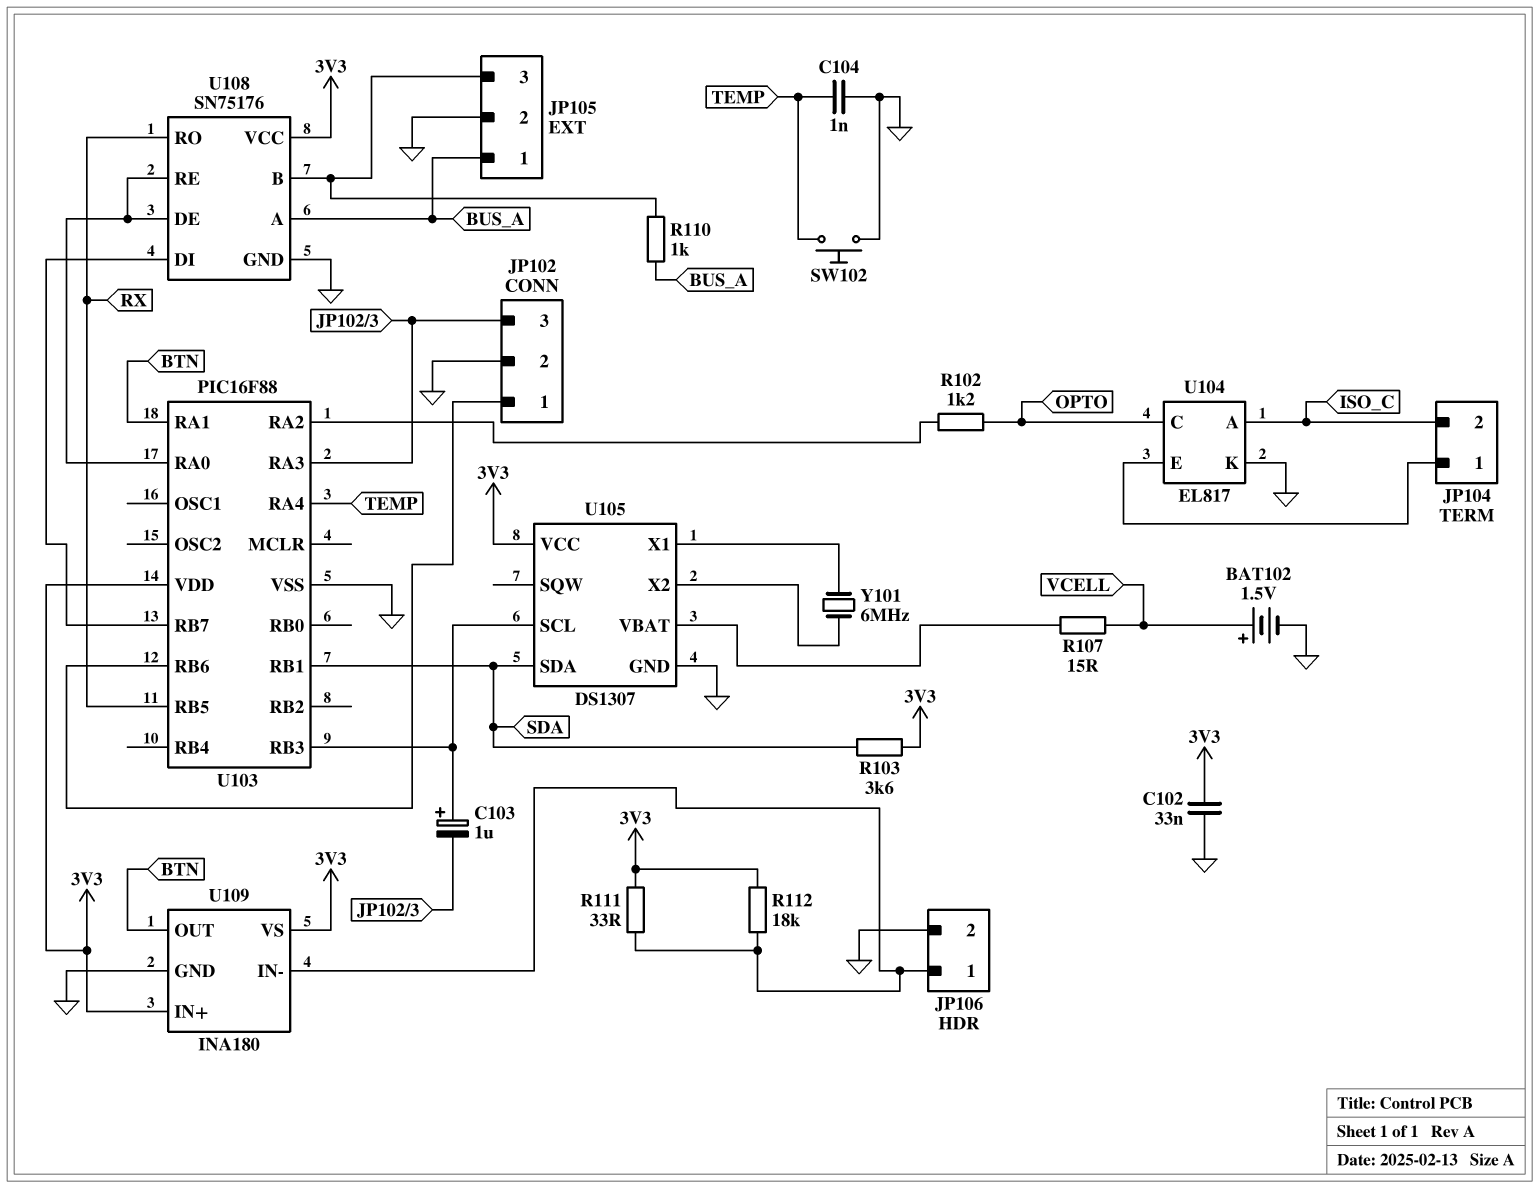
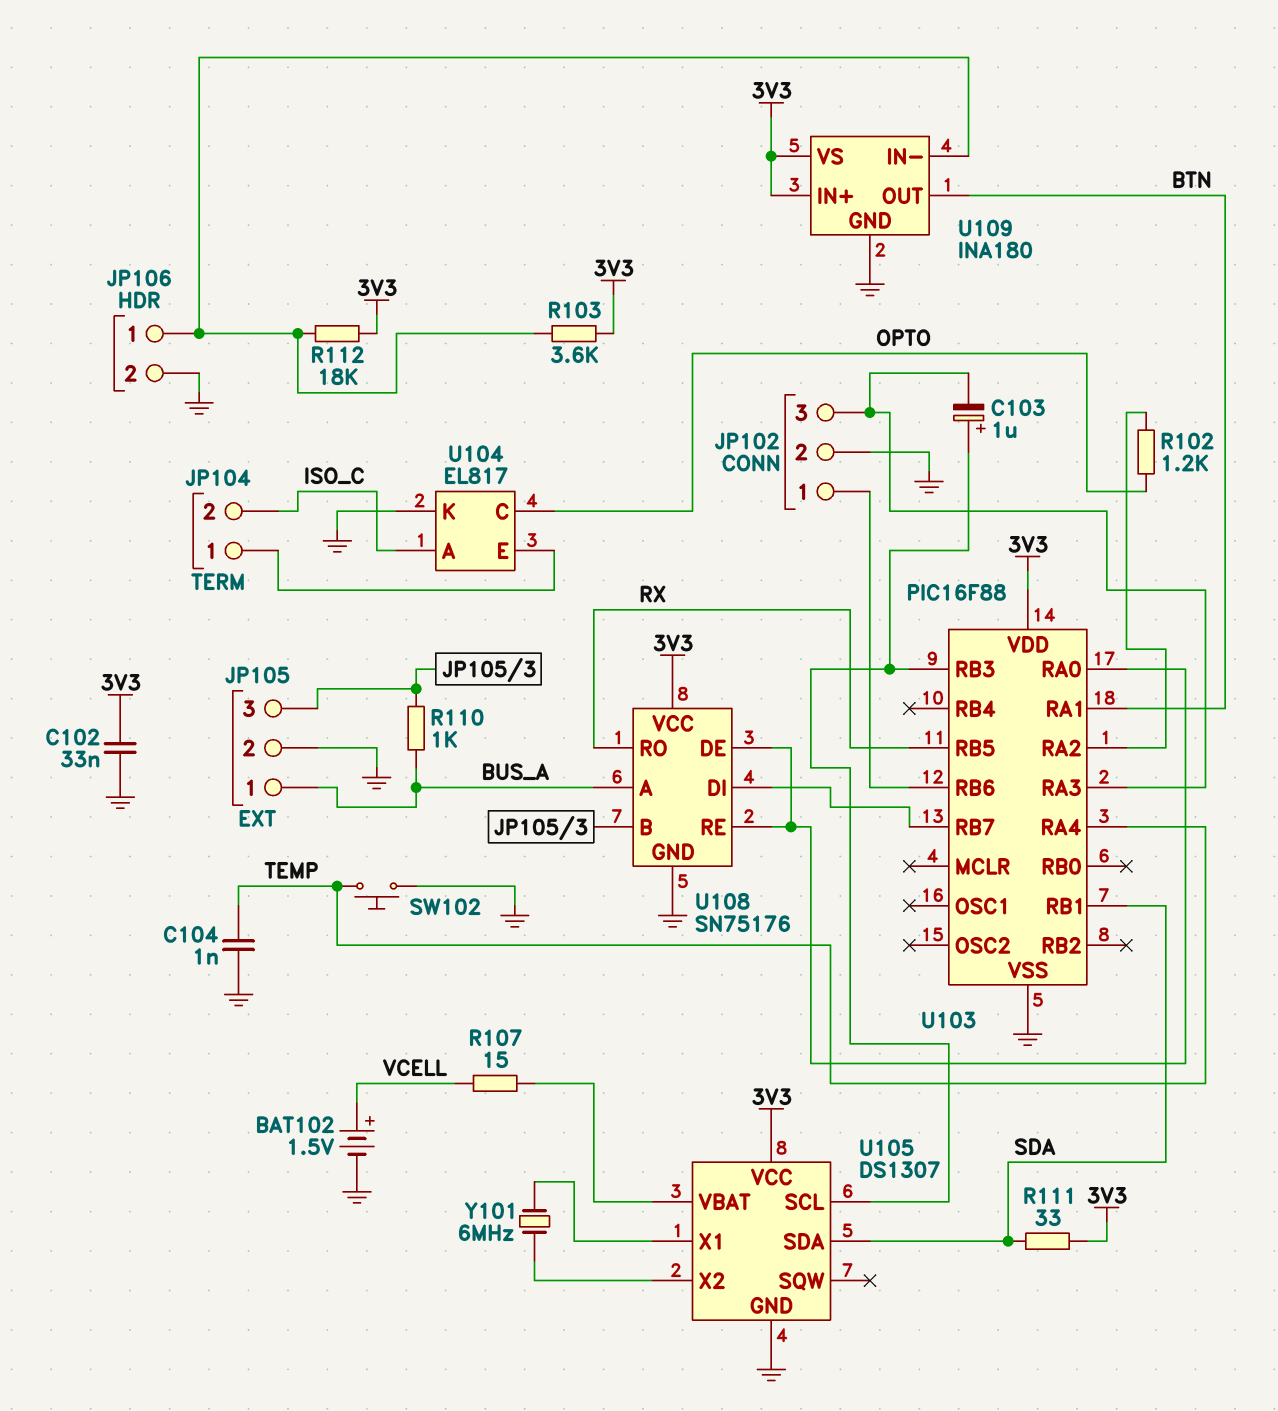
R103: 3.6k (3V3, SDA) -> 3.6k (3V3, JP106/1)
R111: 33 (3V3, JP106/1) -> 33 (3V3, SDA)

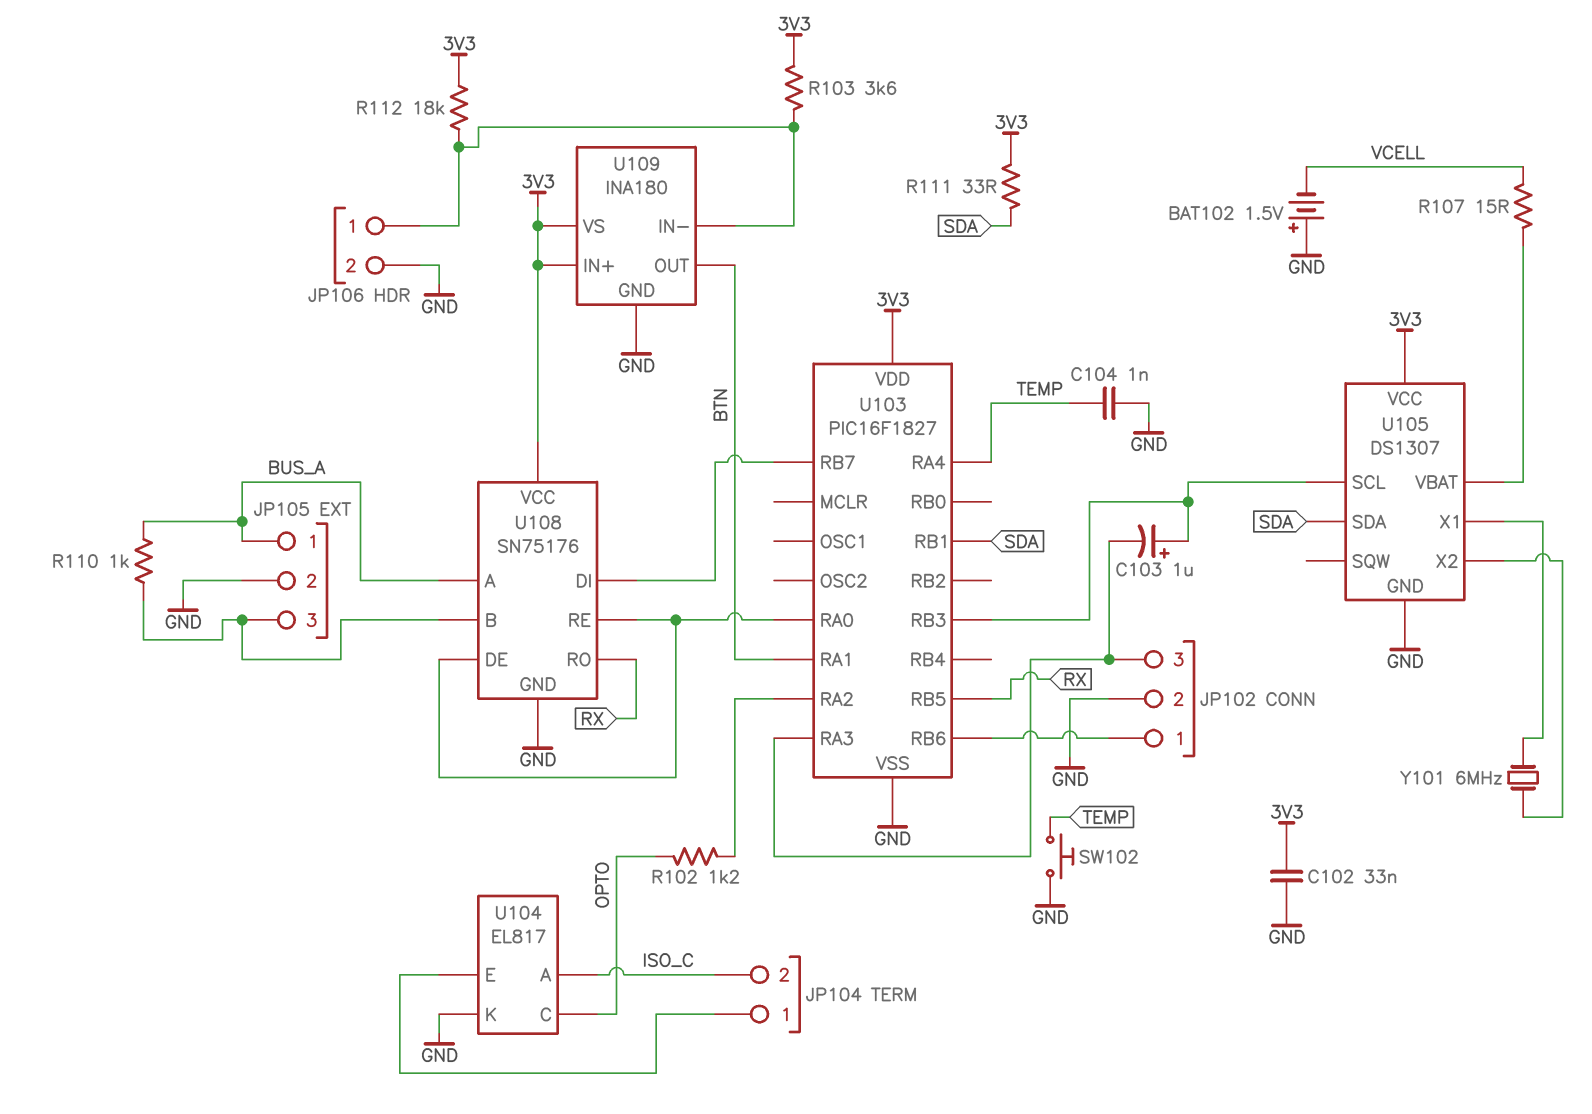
BAT102: 1.5V (plus VCELL, minus GND) -> 1.5V (plus GND, minus VCELL)
U103: PIC16F88 -> PIC16F1827

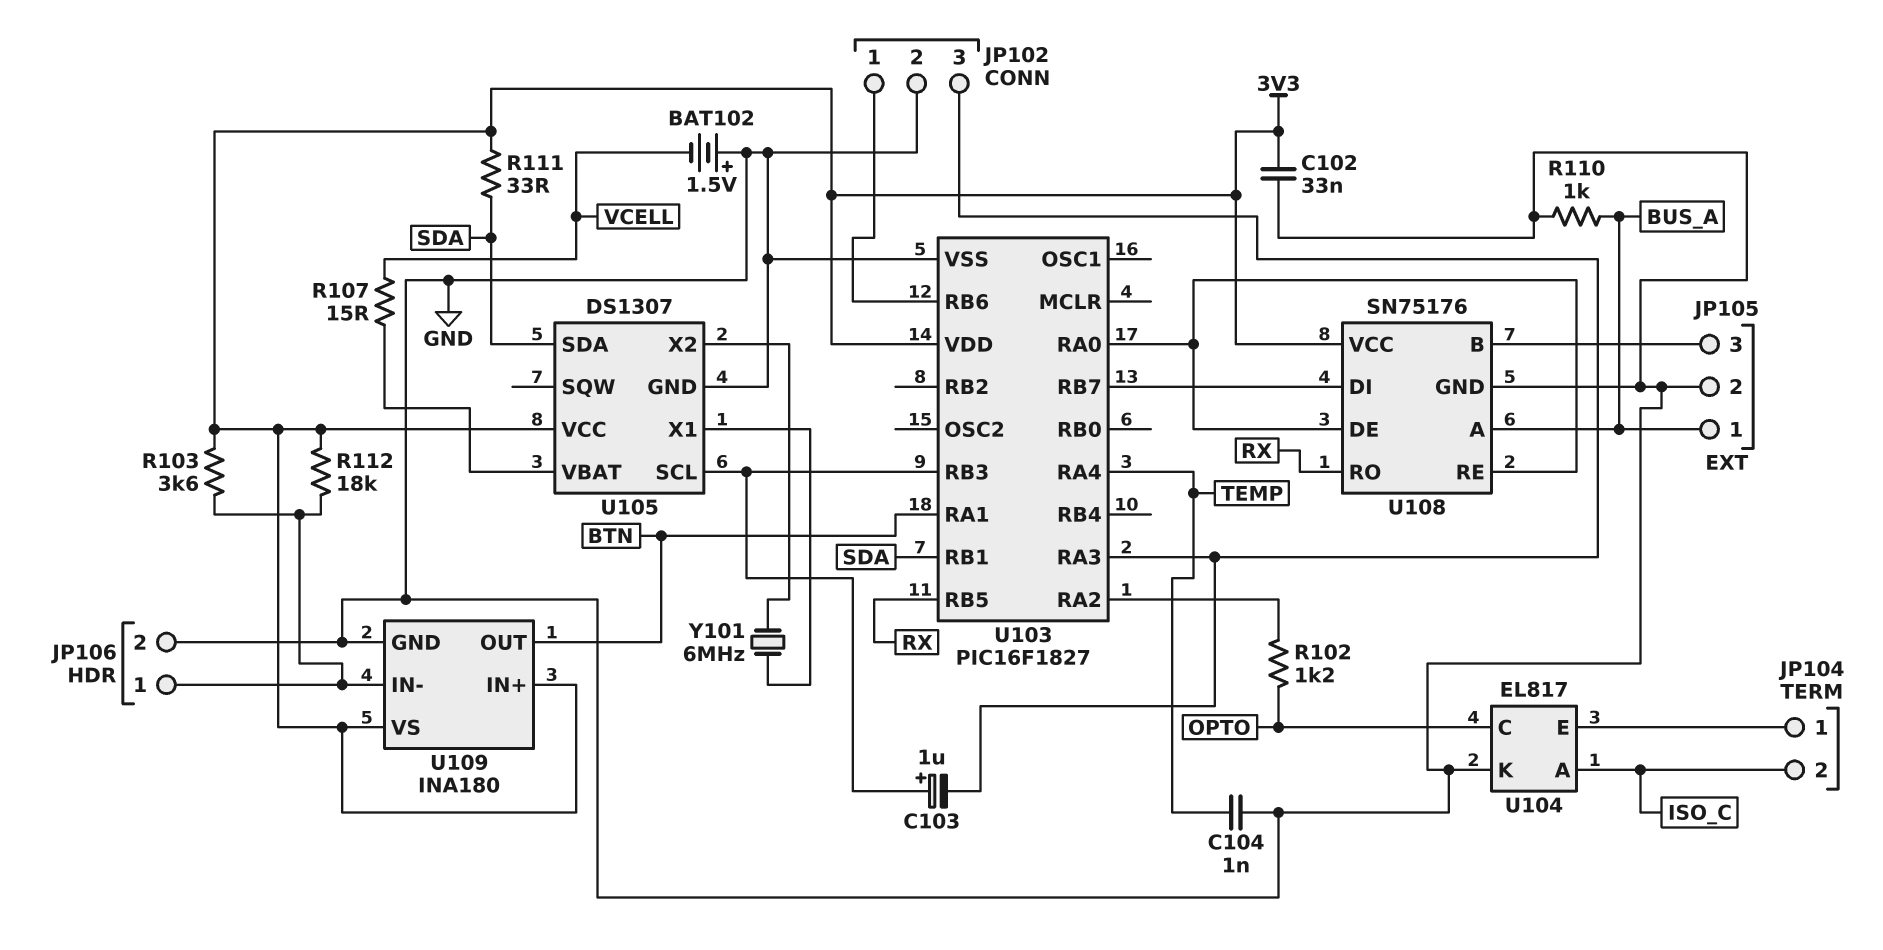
R110: 1k (BUS_A, JP105/3) -> 1k (BUS_A, GND)
SW102: button (GND, TEMP) -> none

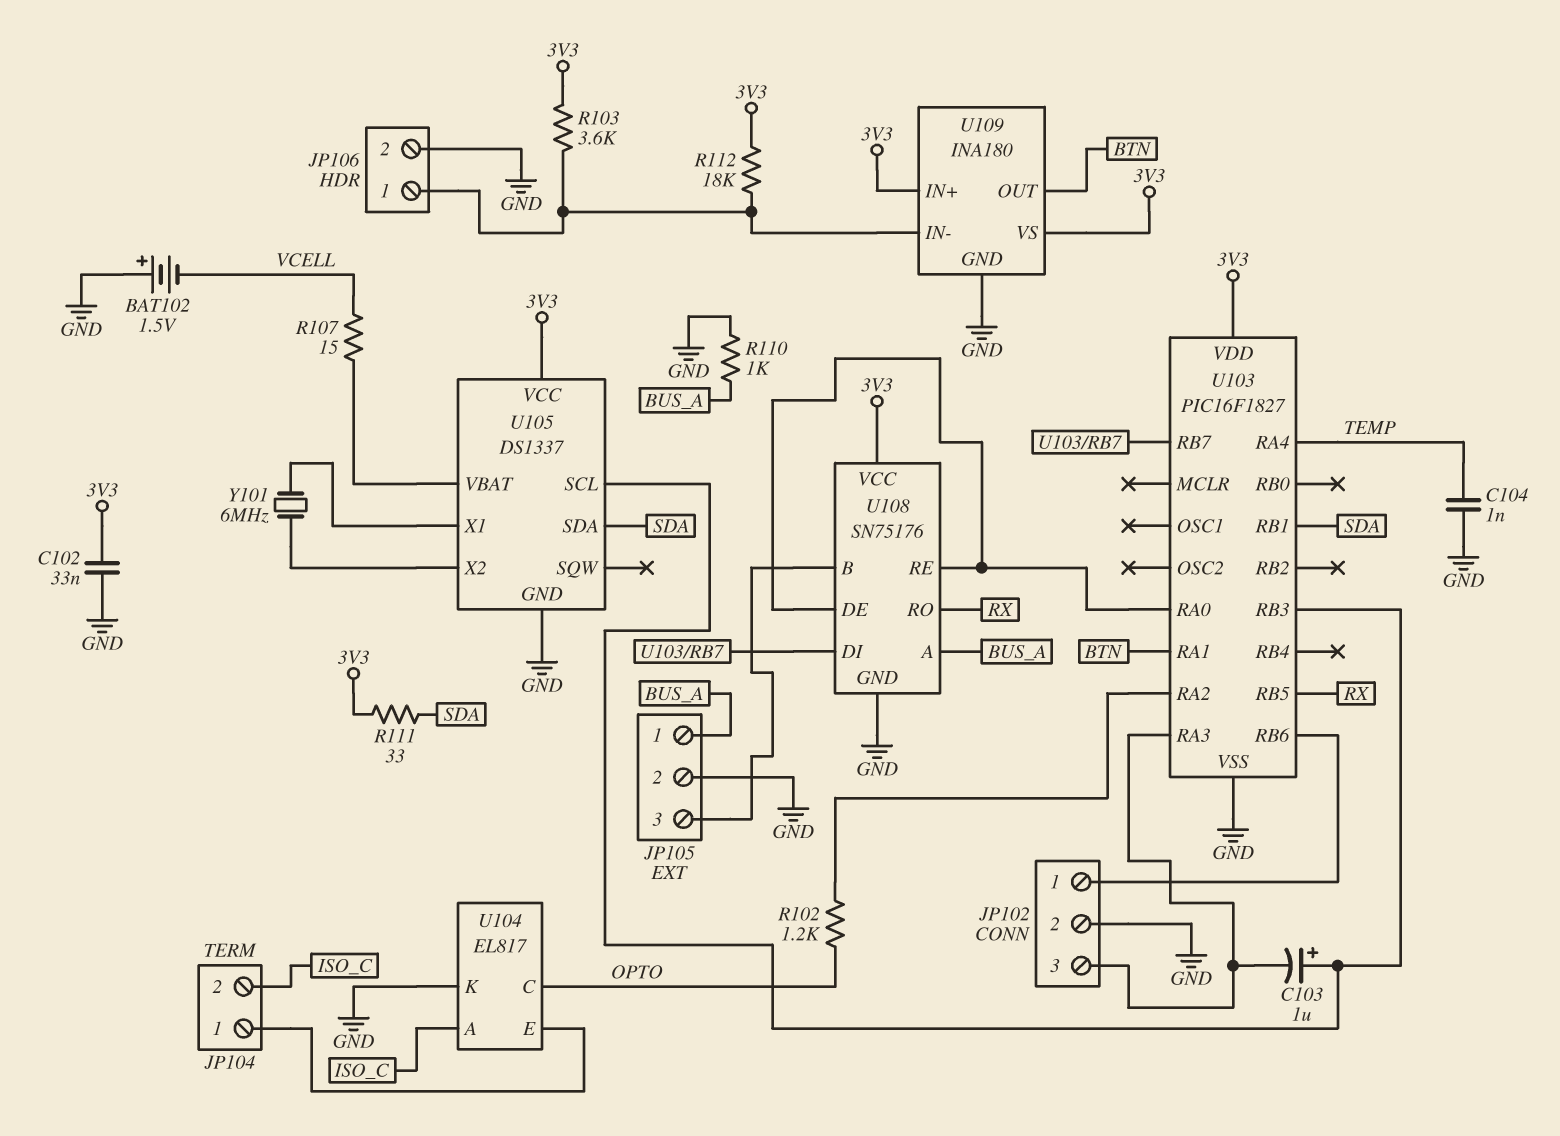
U105: DS1307 -> DS1337

